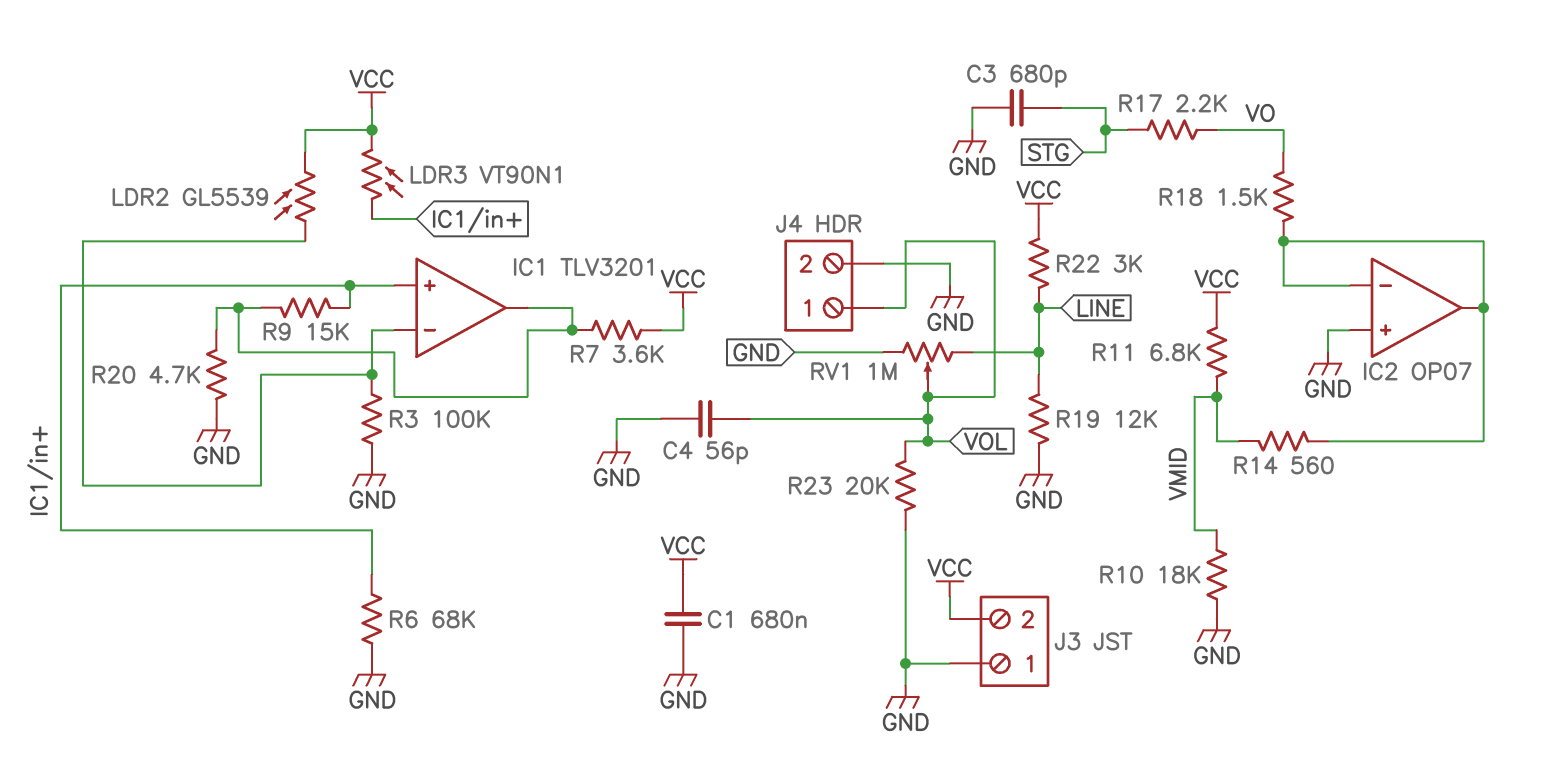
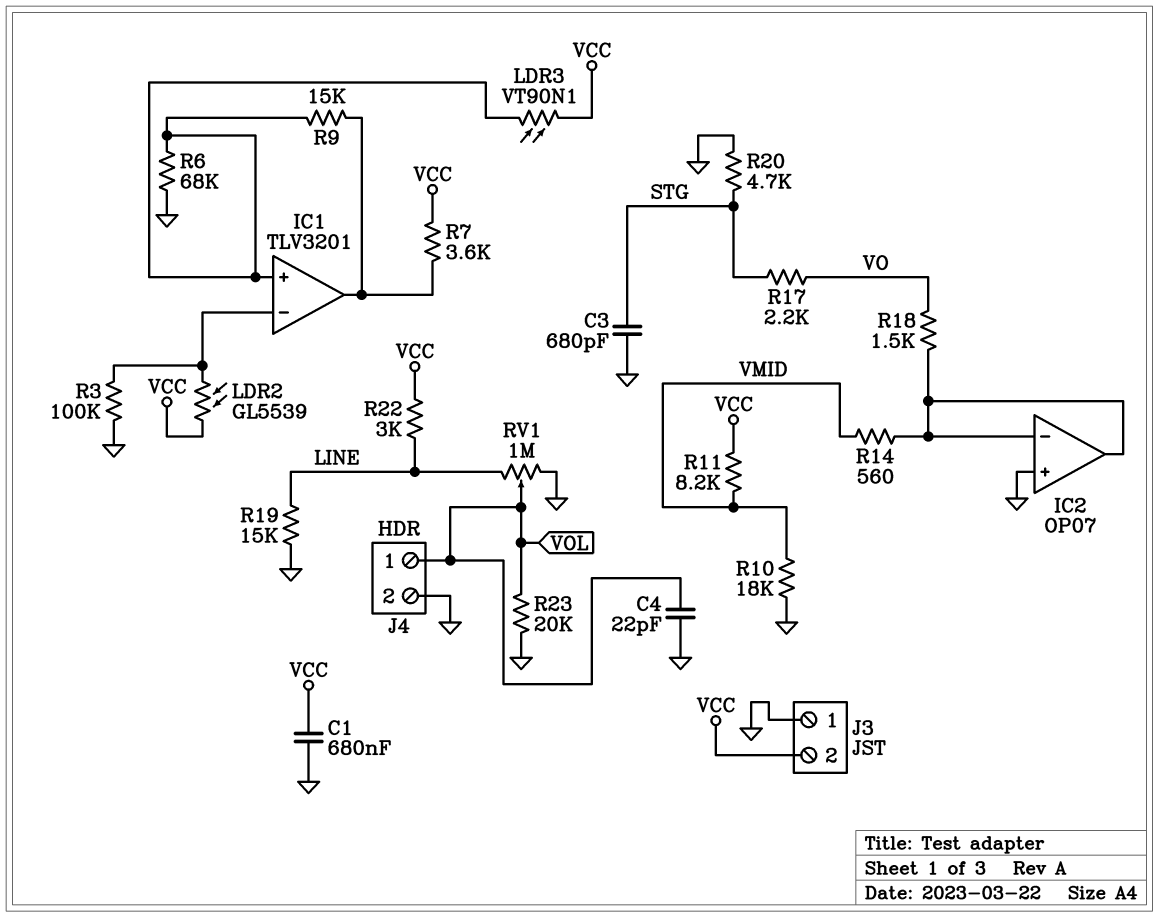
C4: 56pF (GND, VOL) -> 22pF (GND, VOL)
R11: 6.8k (VCC, VMID) -> 8.2k (VCC, VMID)
R19: 12k (GND, LINE) -> 15k (GND, LINE)
R20: 4.7k (GND, IC1/out) -> 4.7k (GND, STG)

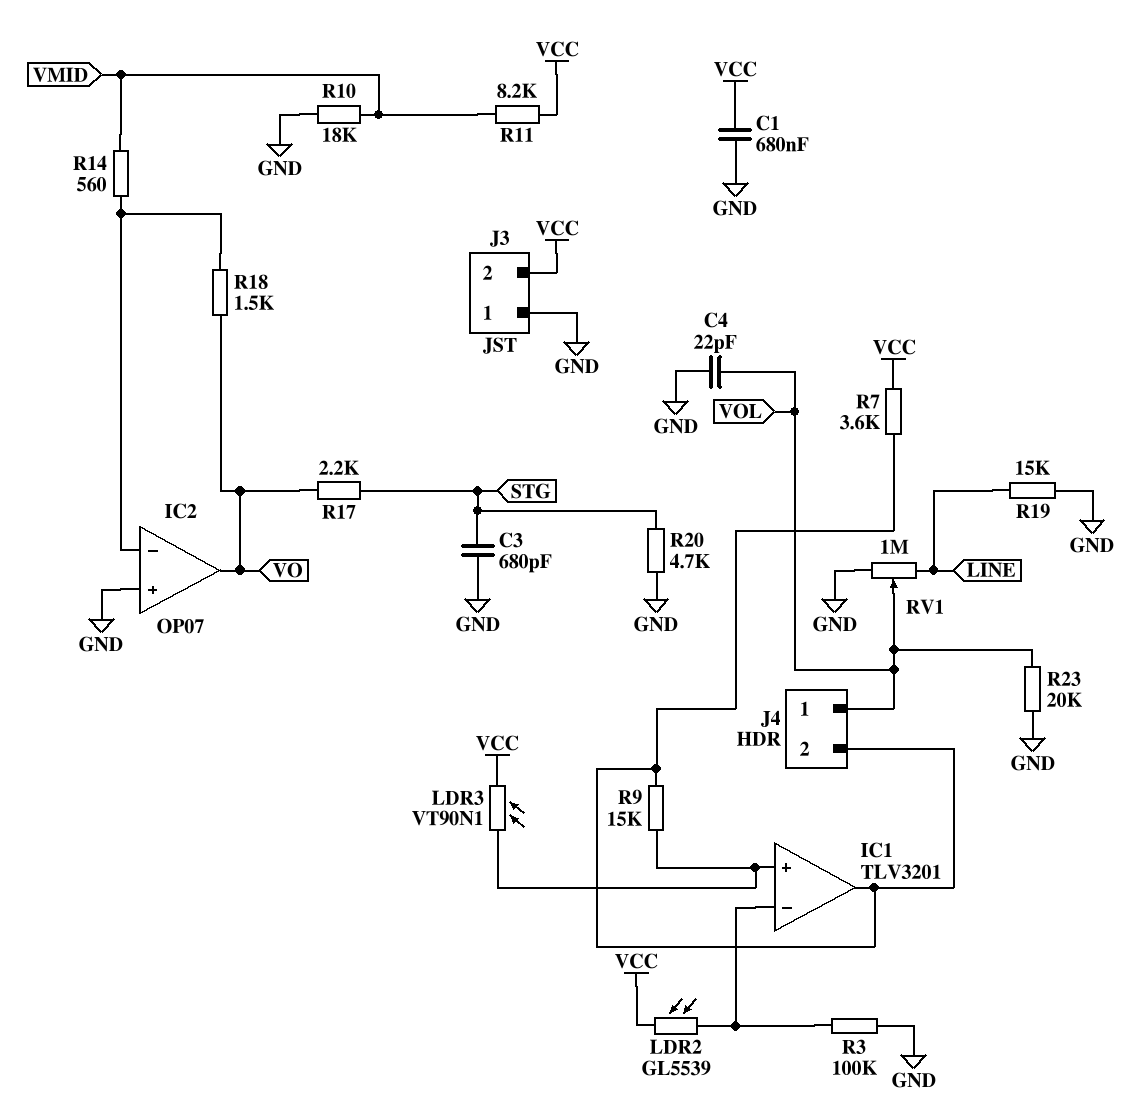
IC2 pin out: IC2/in- -> VO
J4 pin 2: GND -> IC1/out
R6: 68k (GND, IC1/in+) -> none
R22: 3k (LINE, VCC) -> none

